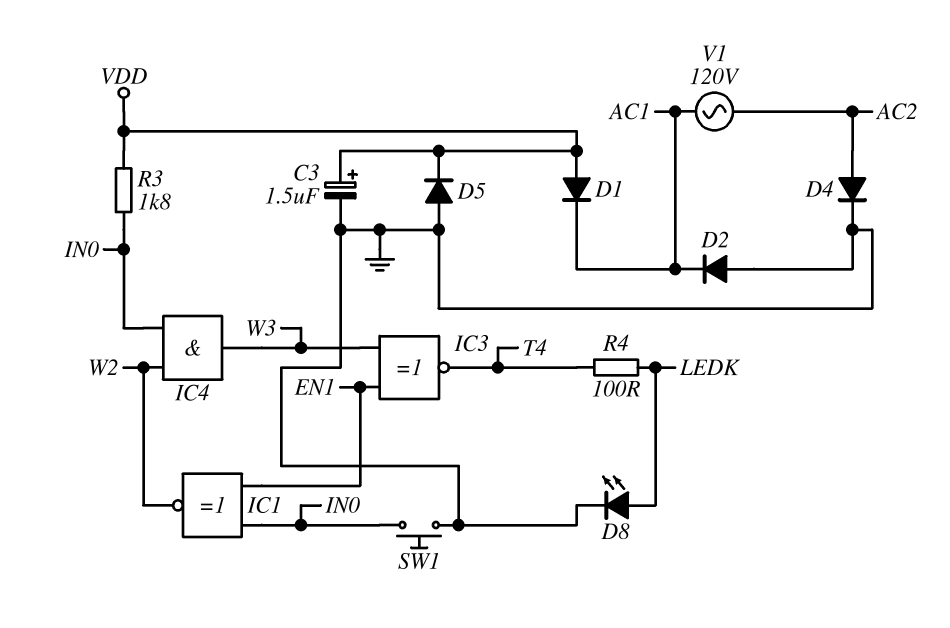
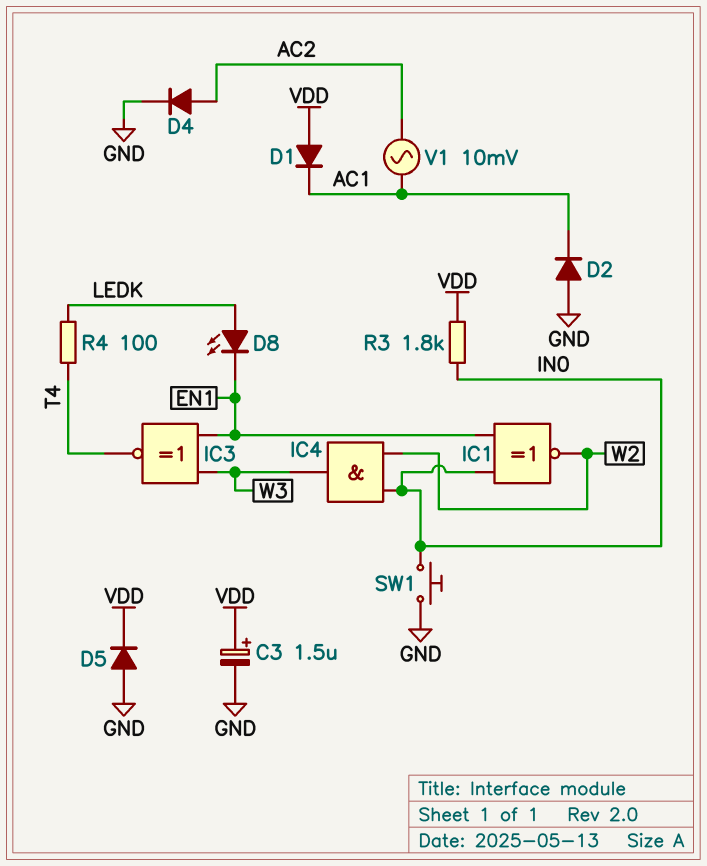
D8: LED (A LEDK, K GND) -> LED (A LEDK, K EN1)
V1: AC 120V (AC1, AC2) -> AC 10mV (AC1, AC2)

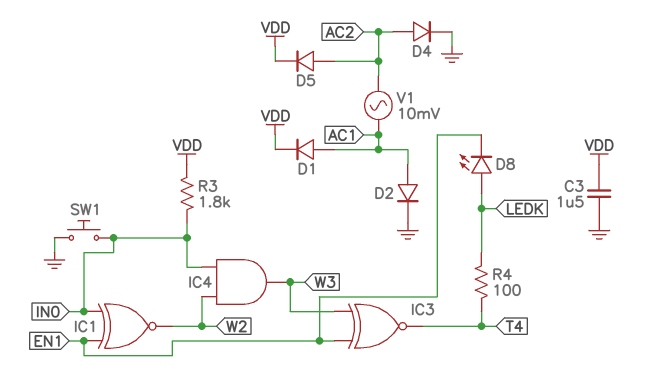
C3: 1.5uF (plus VDD, minus GND) -> 1.5uF (GND, VDD)
D1: diode (A VDD, K AC1) -> diode (A AC1, K VDD)
D2: diode (A GND, K AC1) -> diode (A AC1, K GND)
D5: diode (A GND, K VDD) -> diode (A AC2, K VDD)

